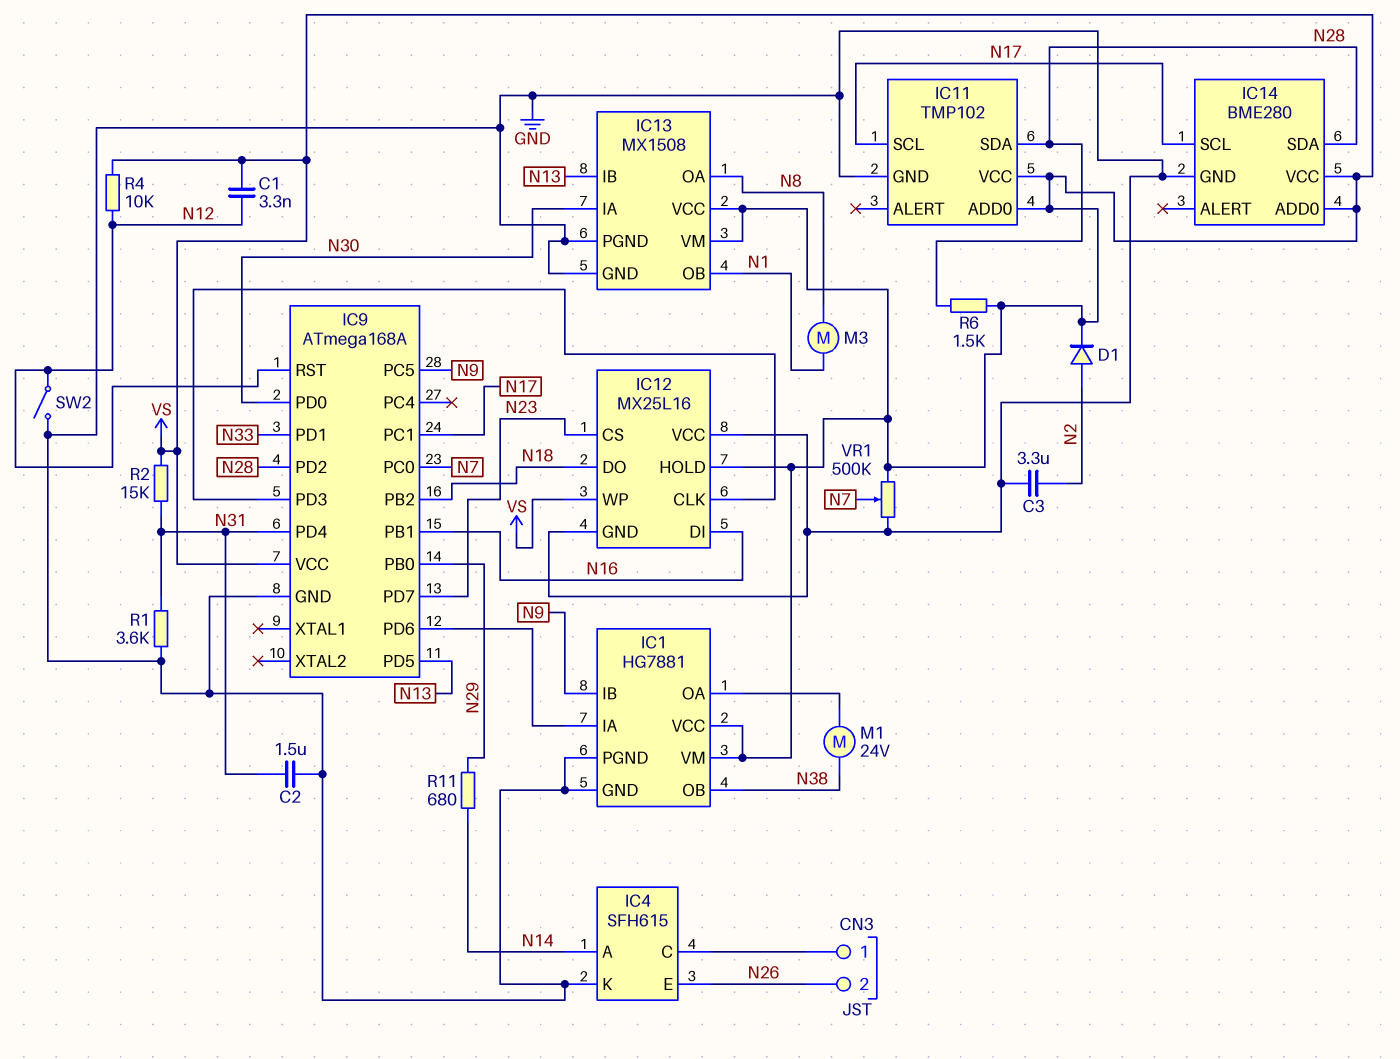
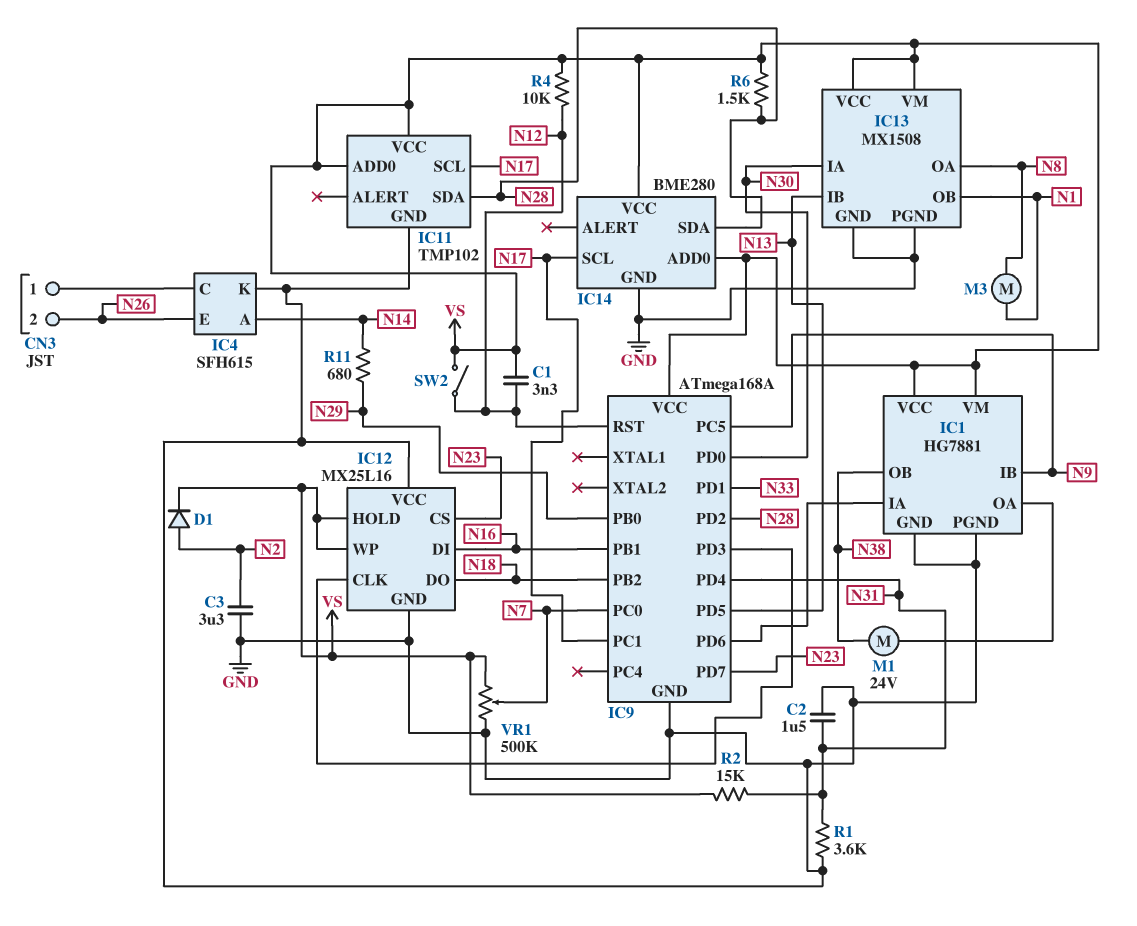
SW2: switch (GND, N12) -> switch (N12, VS)

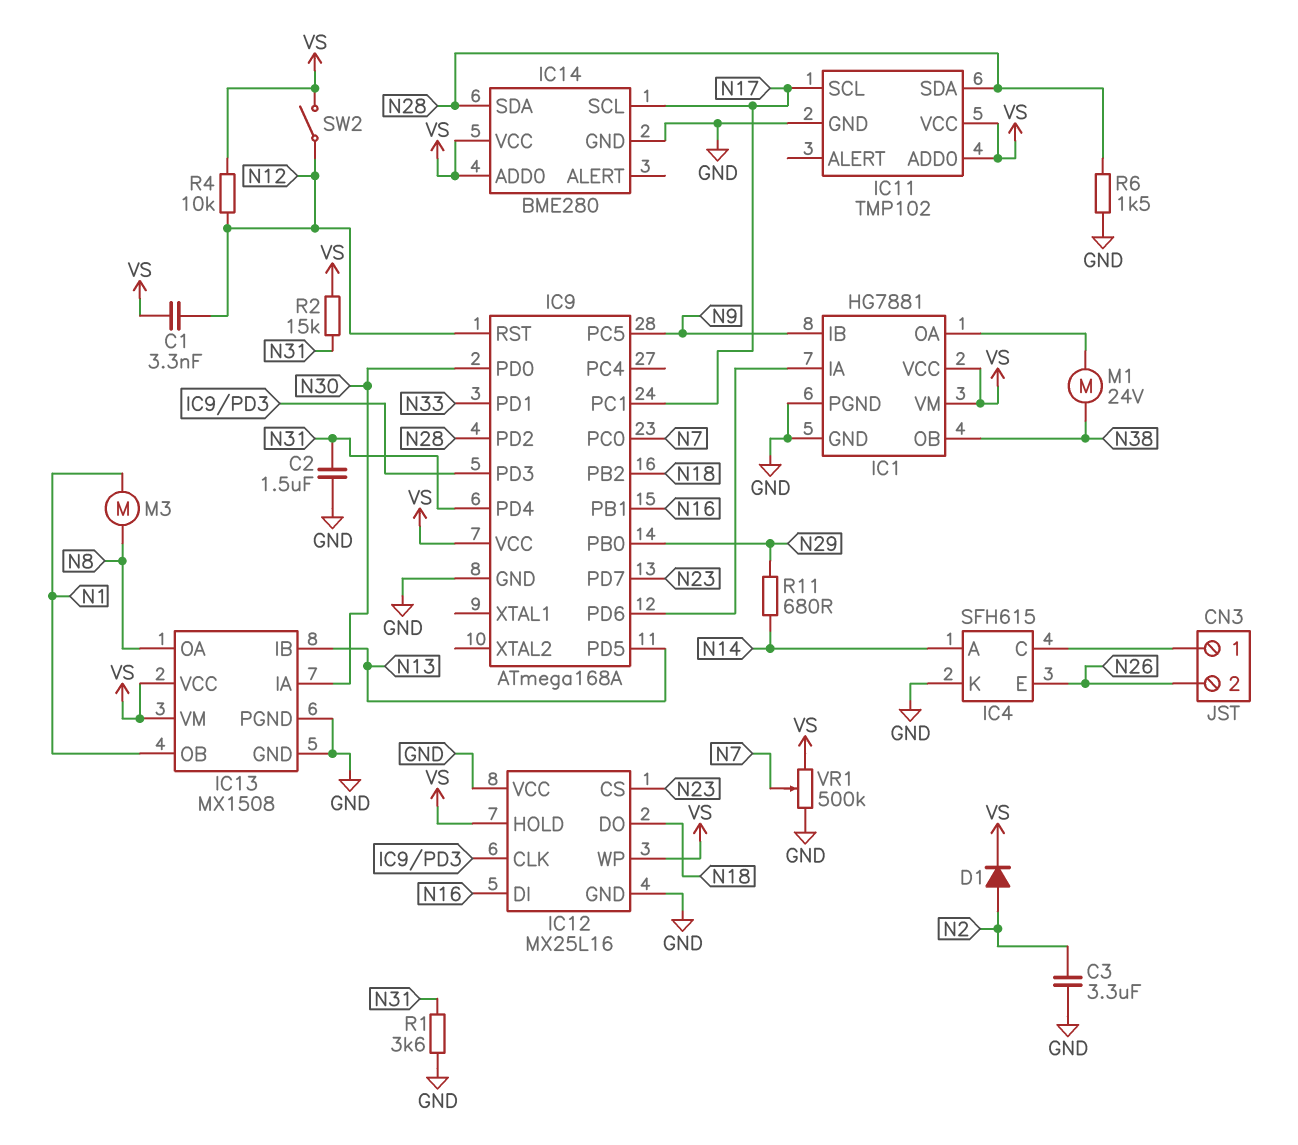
R6: 1.5k (N28, VS) -> 1.5k (GND, N28)

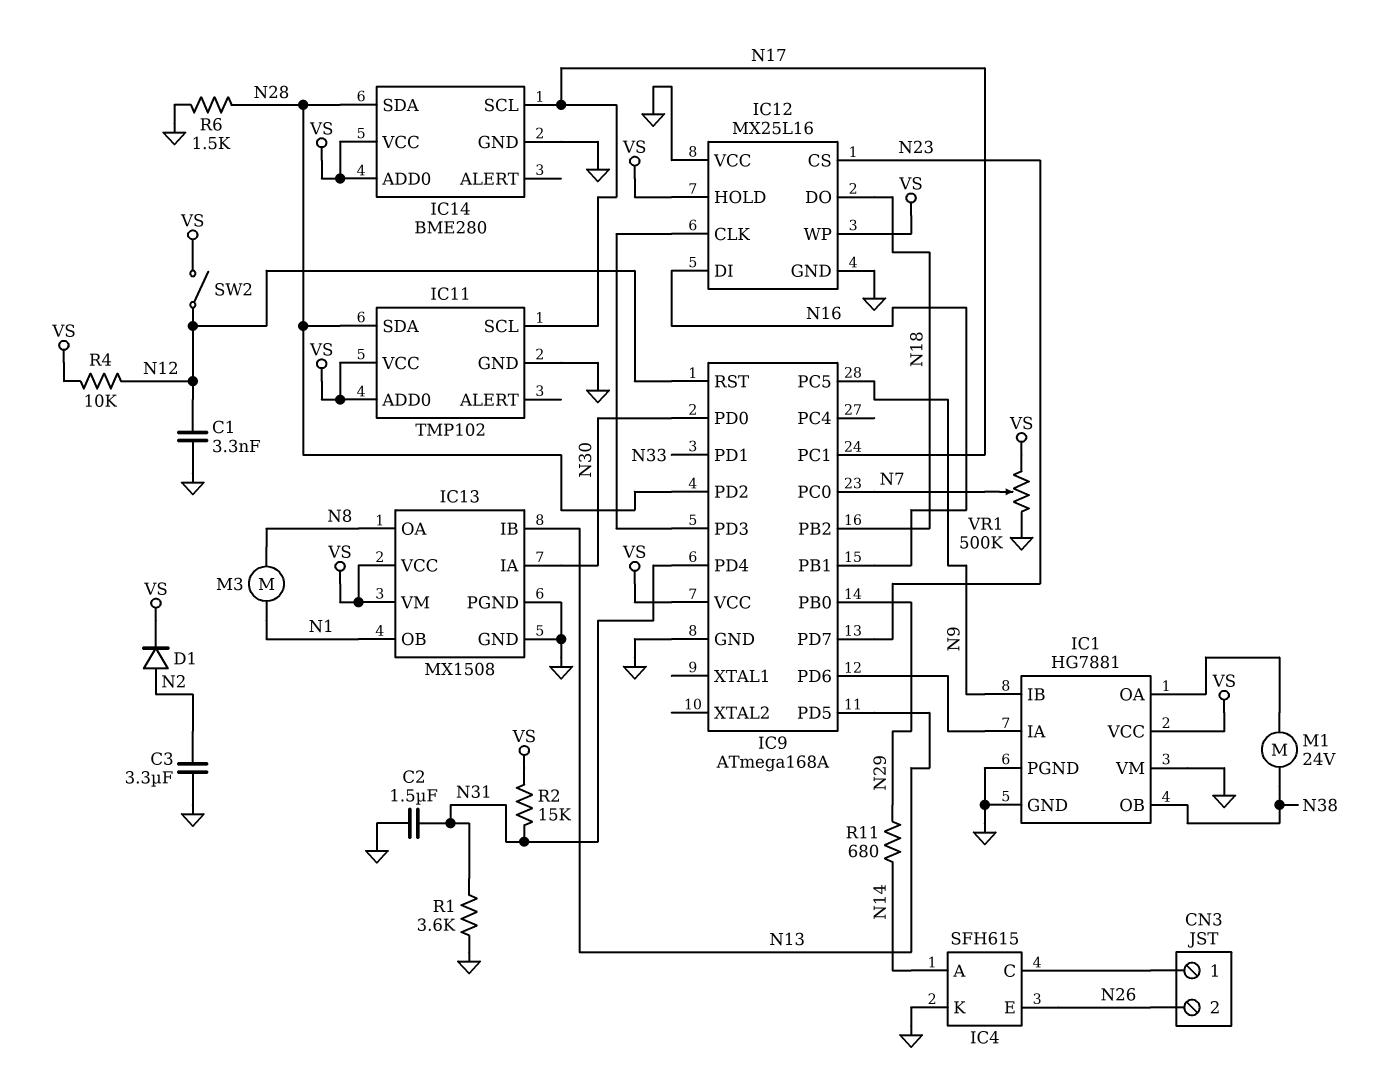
C1: 3.3nF (N12, VS) -> 3.3nF (GND, N12)
IC1 pin VM: VS -> GND

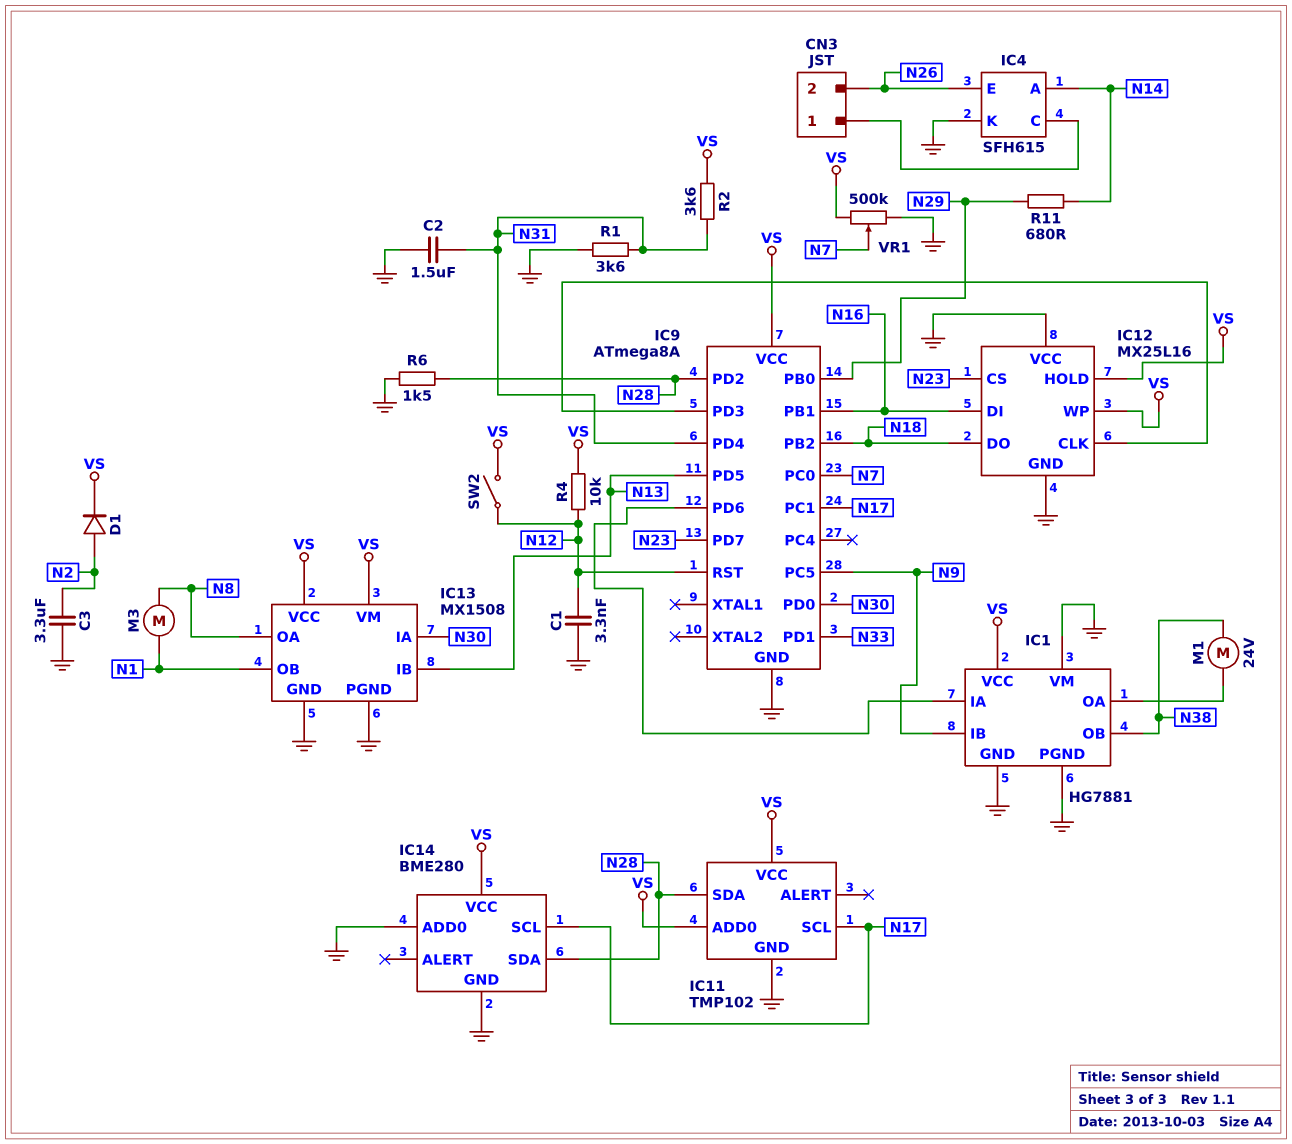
IC9: ATmega168A -> ATmega8A
IC14 pin ADD0: VS -> GND
R2: 15k (N31, VS) -> 3.6k (N31, VS)

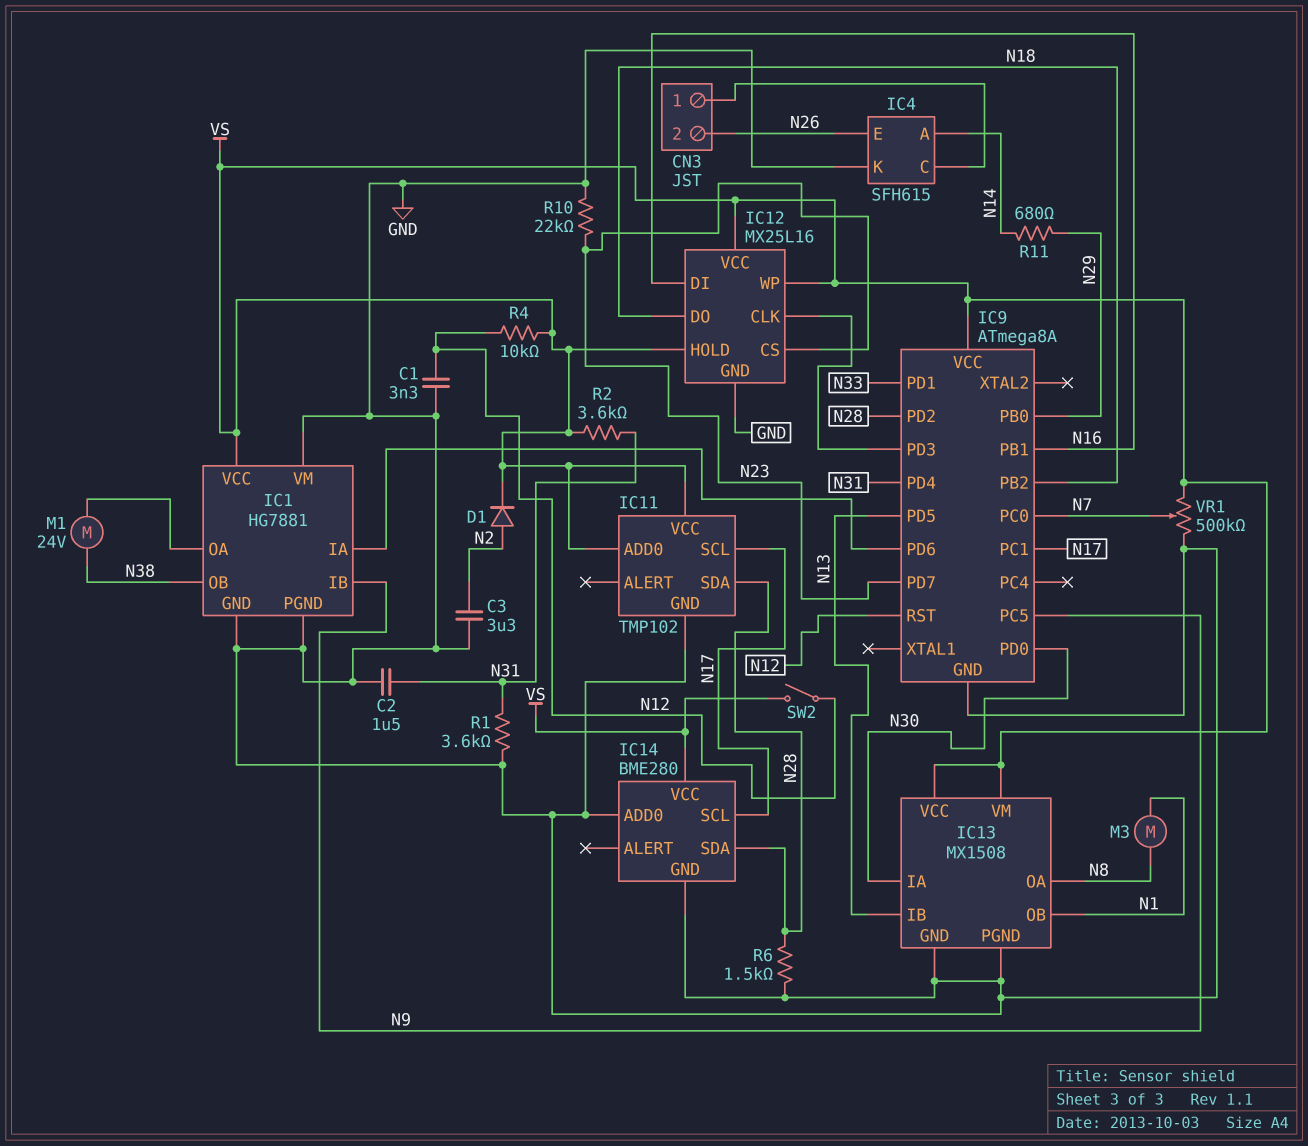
IC12 pin VCC: GND -> VS
R10: none -> 22k (GND, N23)

